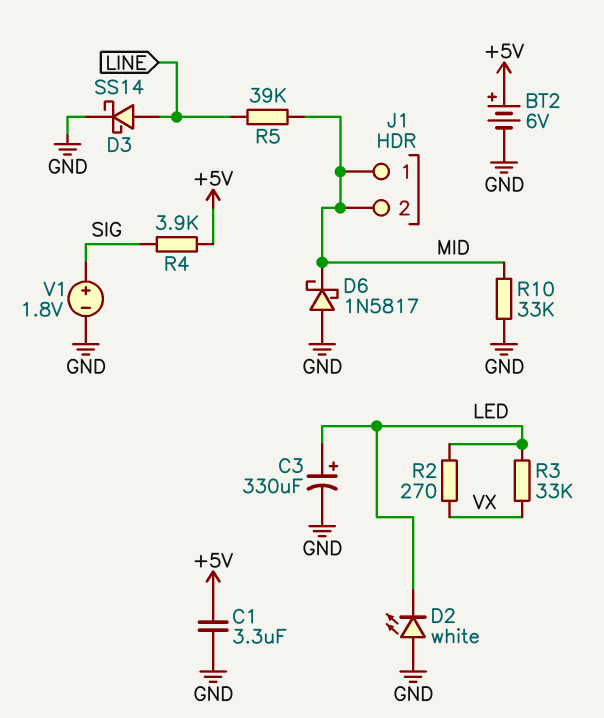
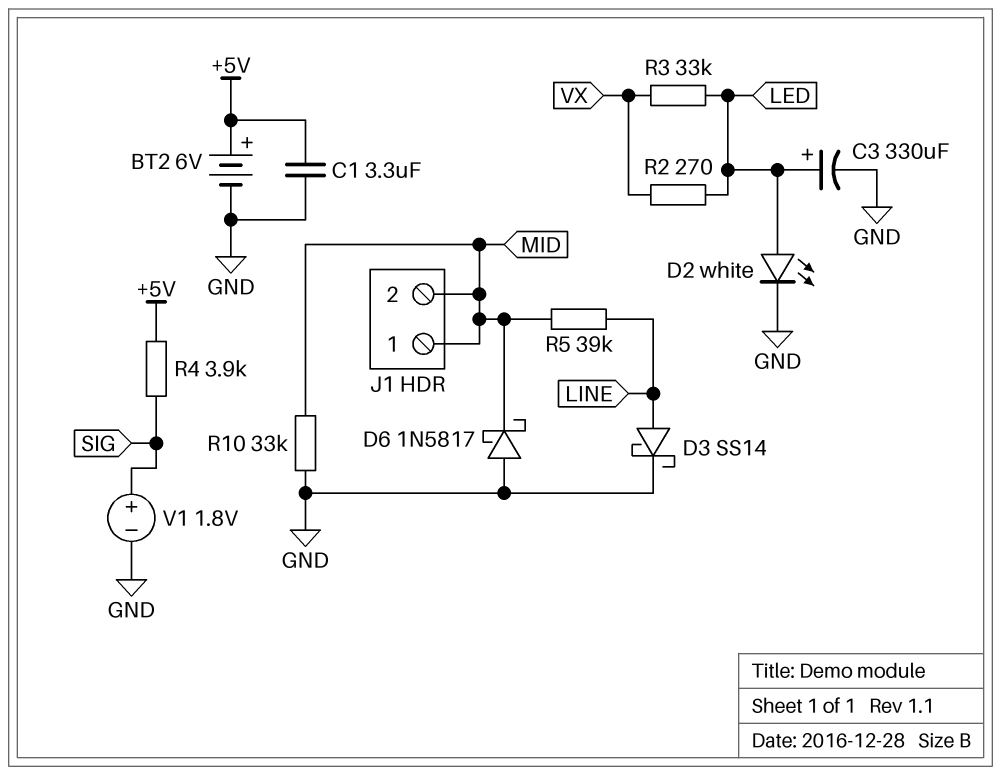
D2: LED white (A GND, K LED) -> LED white (A LED, K GND)

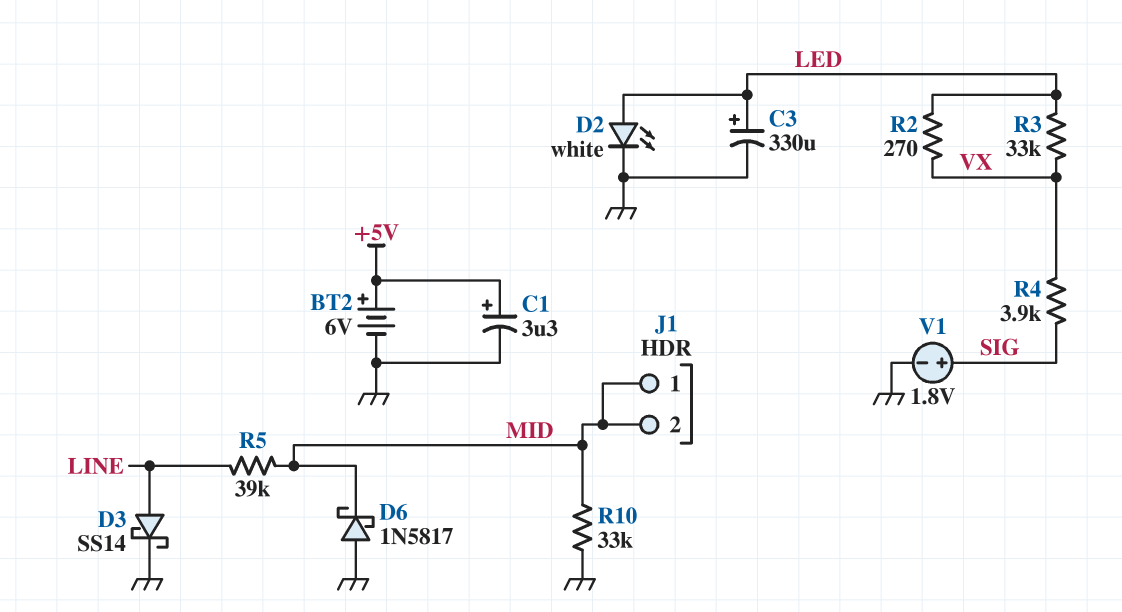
C1: 3.3uF (+5V, GND) -> 3.3uF (plus +5V, minus GND)
R4: 3.9k (+5V, SIG) -> 3.9k (SIG, VX)

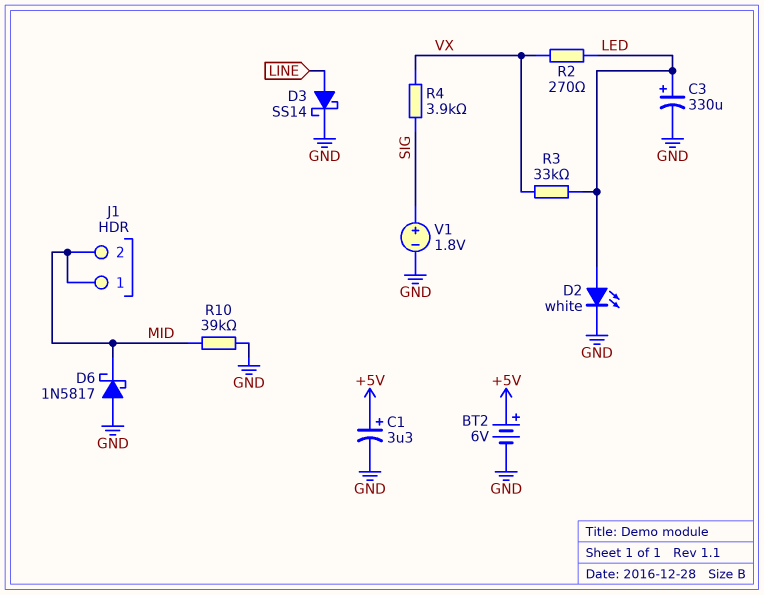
R5: 39k (LINE, MID) -> none
R10: 33k (GND, MID) -> 39k (GND, MID)

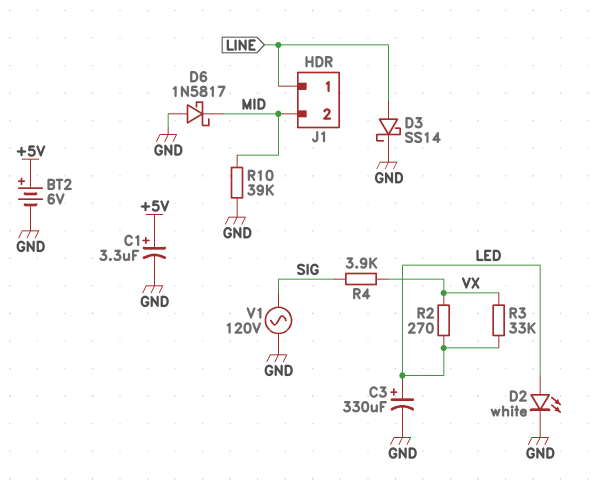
J1 pin 1: MID -> LINE
V1: 1.8V (plus SIG, minus GND) -> AC 120V (GND, SIG)

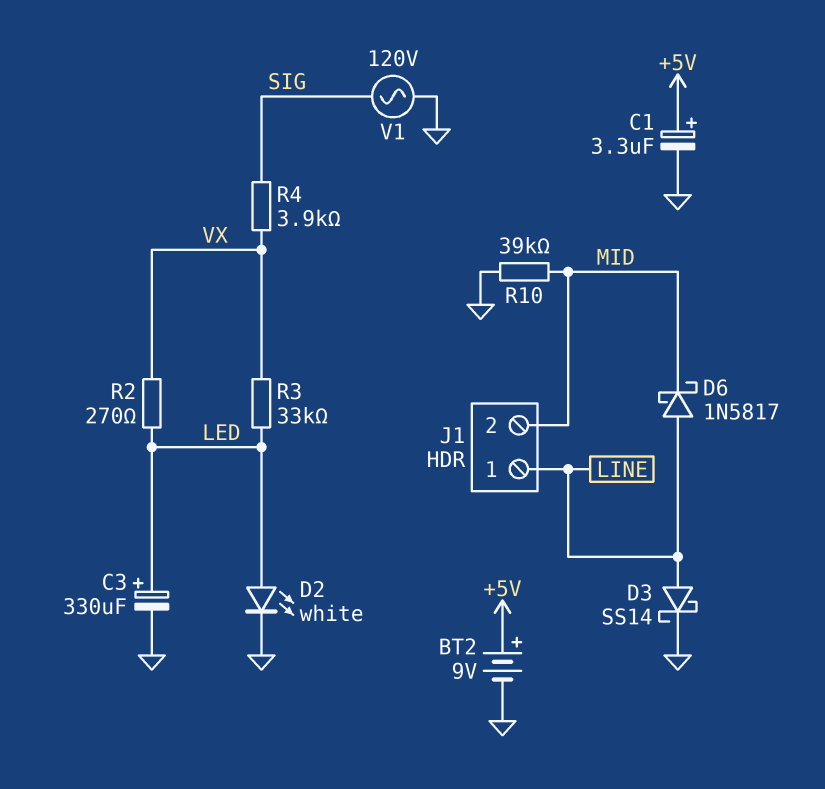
BT2: 6V (plus +5V, minus GND) -> 9V (plus +5V, minus GND)
D6: schottky 1N5817 (A GND, K MID) -> schottky 1N5817 (A LINE, K MID)

